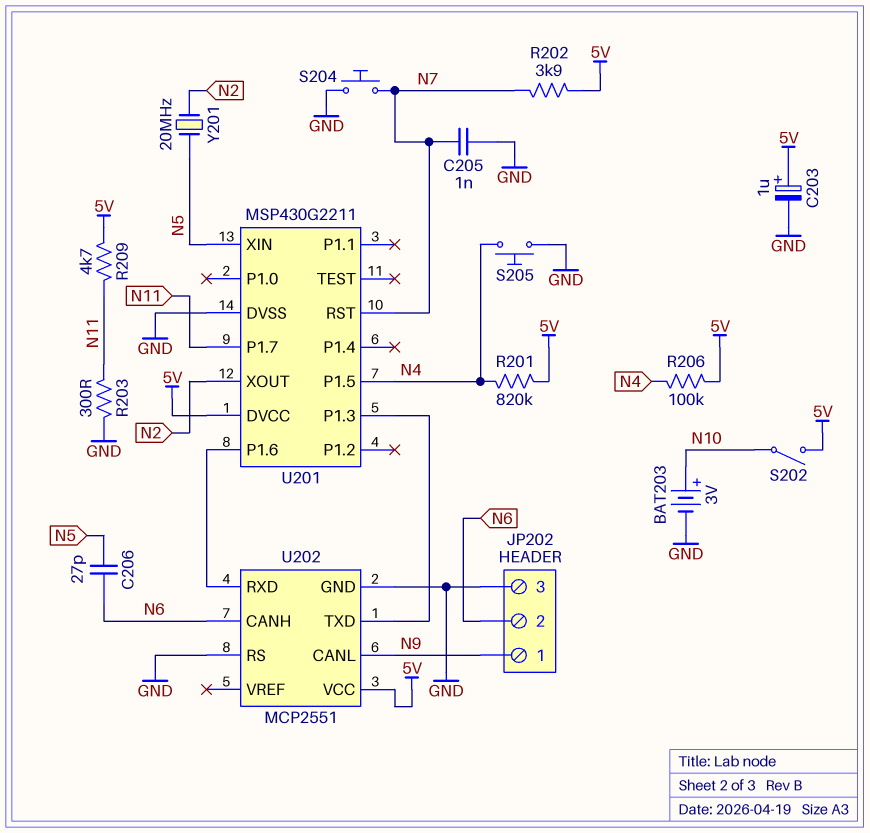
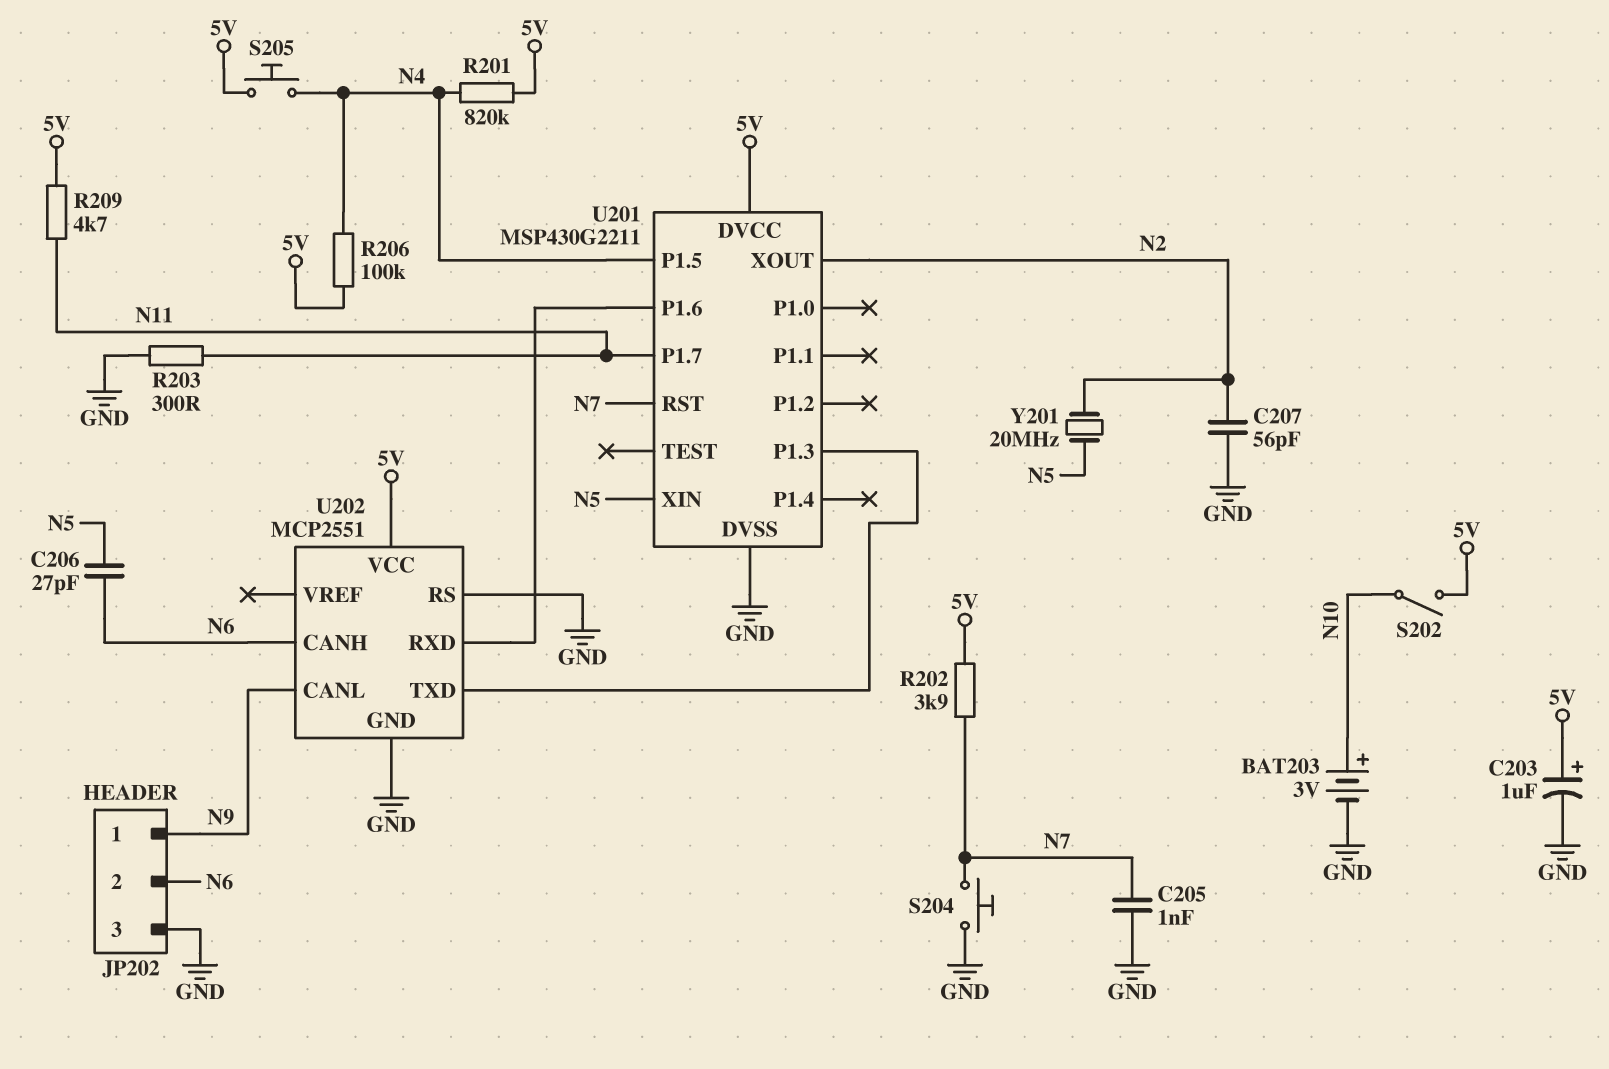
C207: none -> 56pF (GND, N2)
S205: button (GND, N4) -> button (5V, N4)

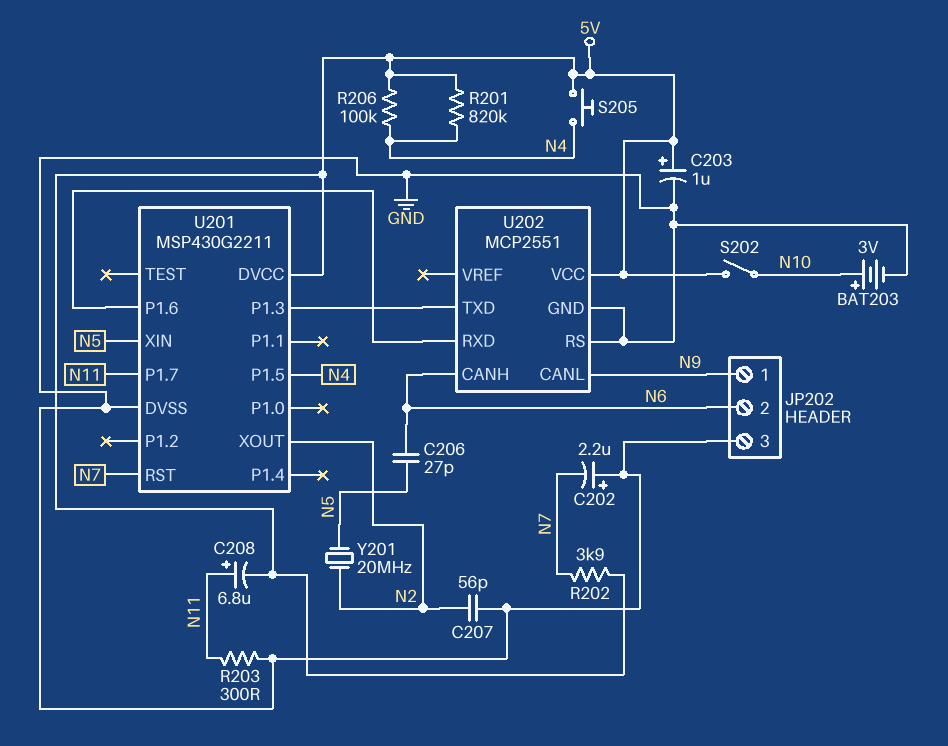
C202: none -> 2.2uF (plus GND, minus N7)
C205: 1nF (GND, N7) -> none
C208: none -> 6.8uF (plus N11, minus 5V)
R209: 4.7k (5V, N11) -> none
S204: button (GND, N7) -> none

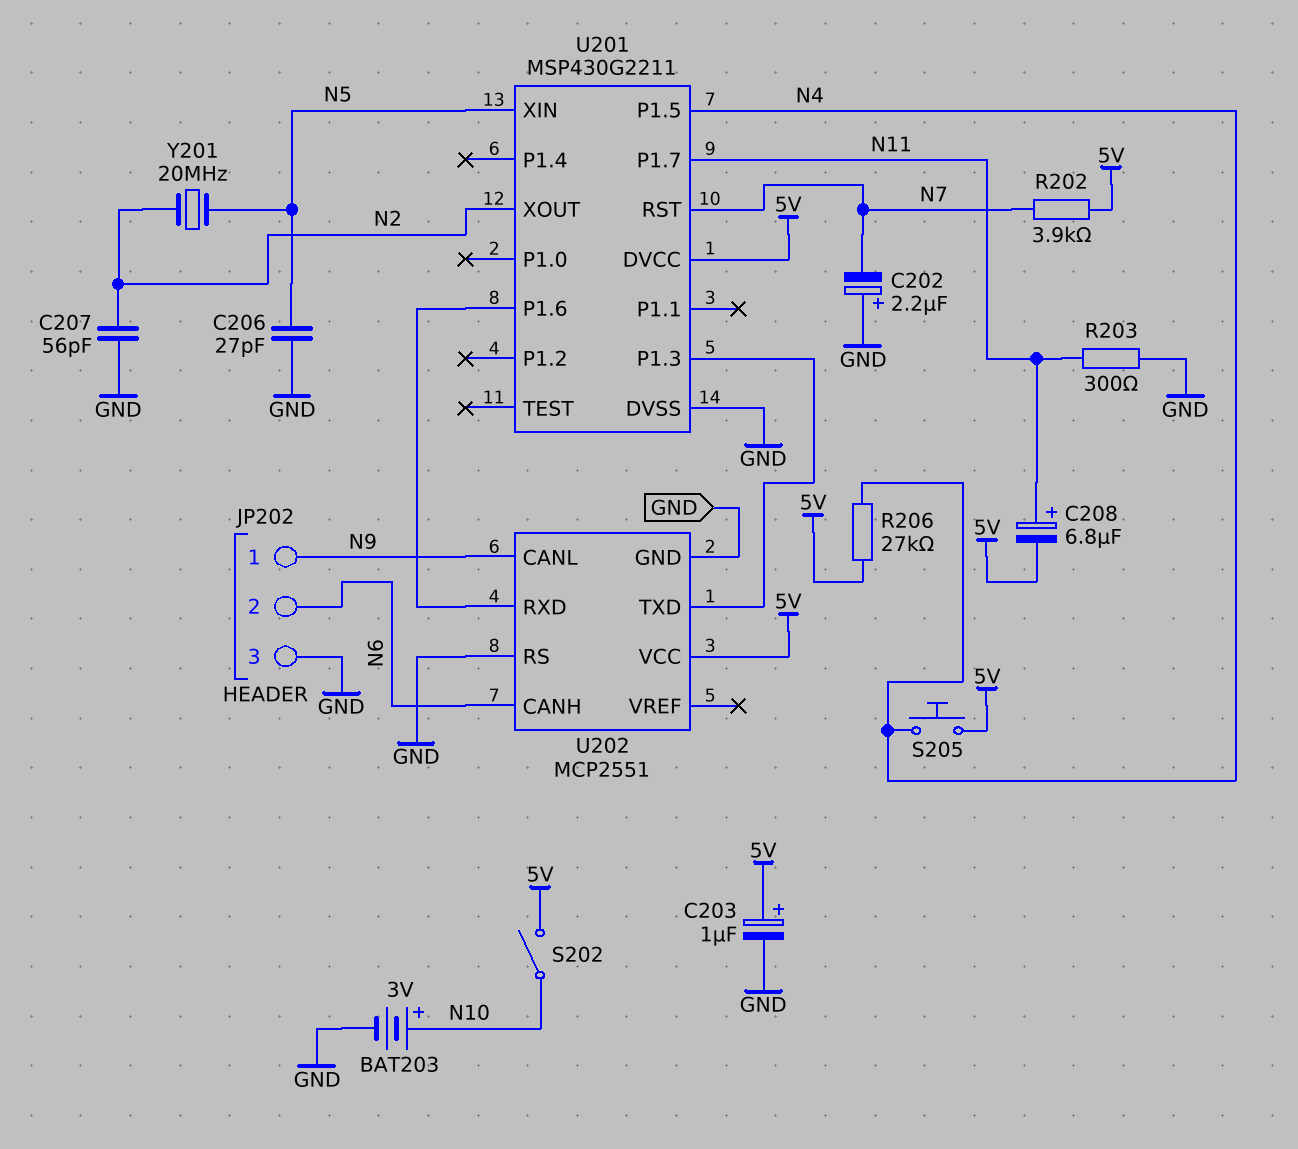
C206: 27pF (N5, N6) -> 27pF (GND, N5)
R201: 820k (5V, N4) -> none
R206: 100k (5V, N4) -> 27k (5V, N4)

